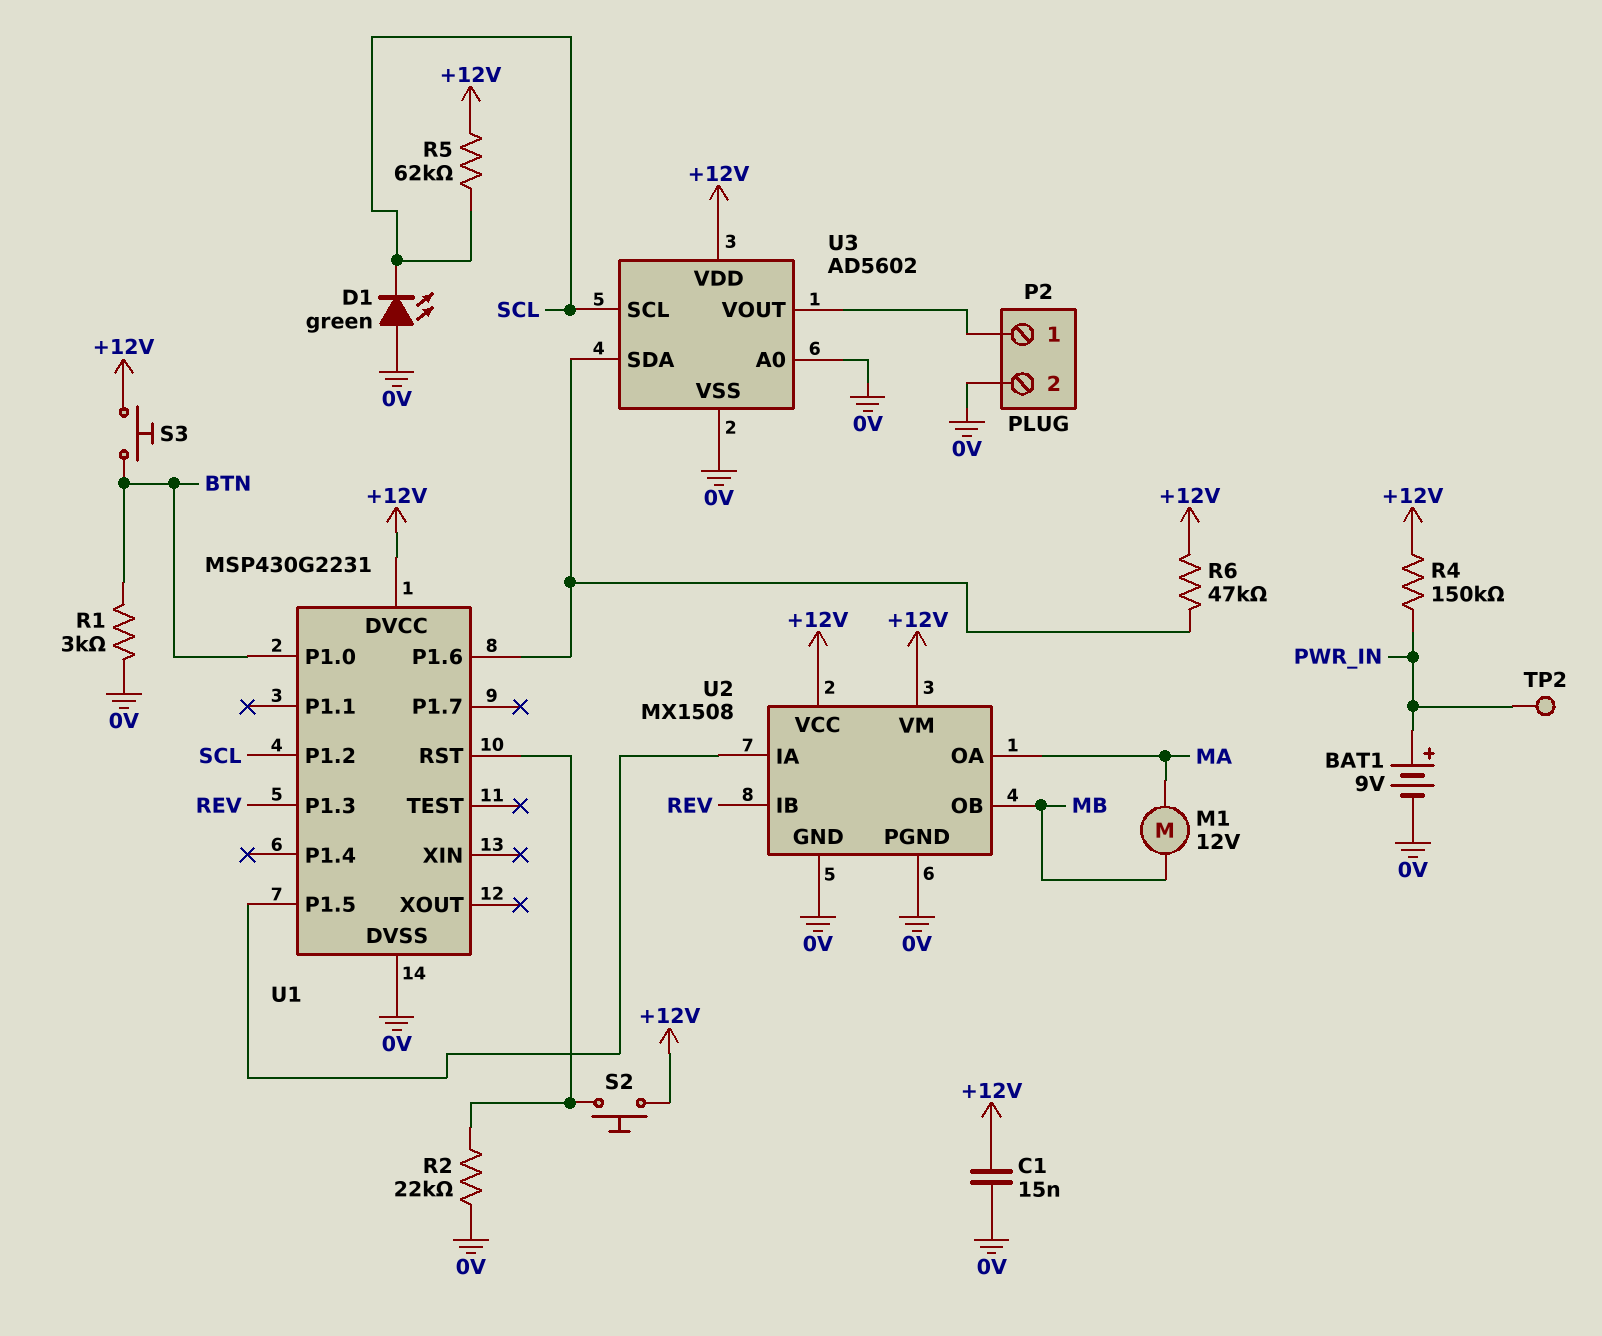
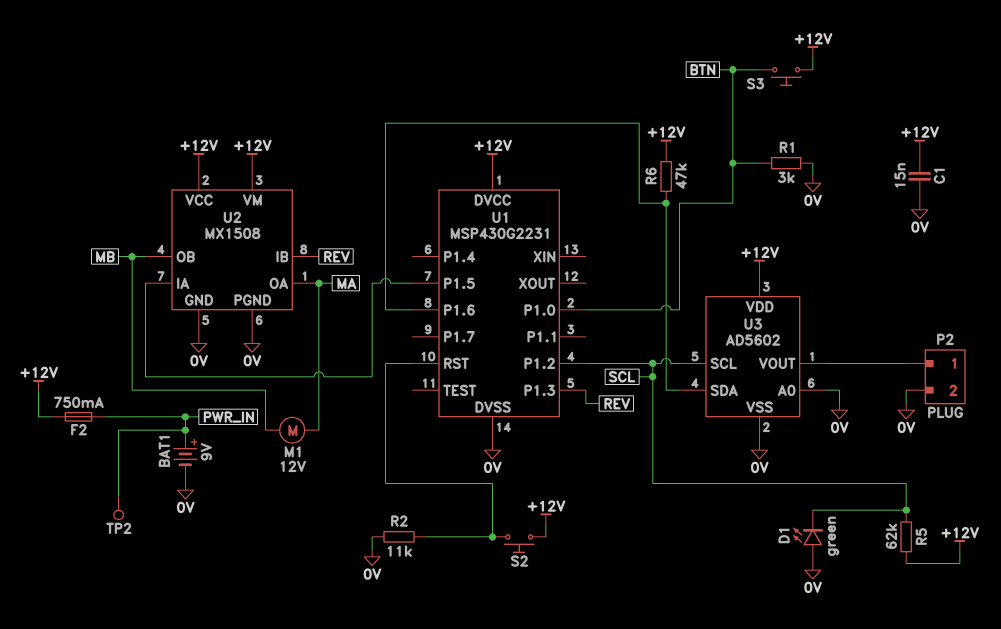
F2: none -> 750mA (+12V, PWR_IN)
R2: 22k (0V, U1/RST) -> 11k (0V, U1/RST)
R4: 150k (+12V, PWR_IN) -> none

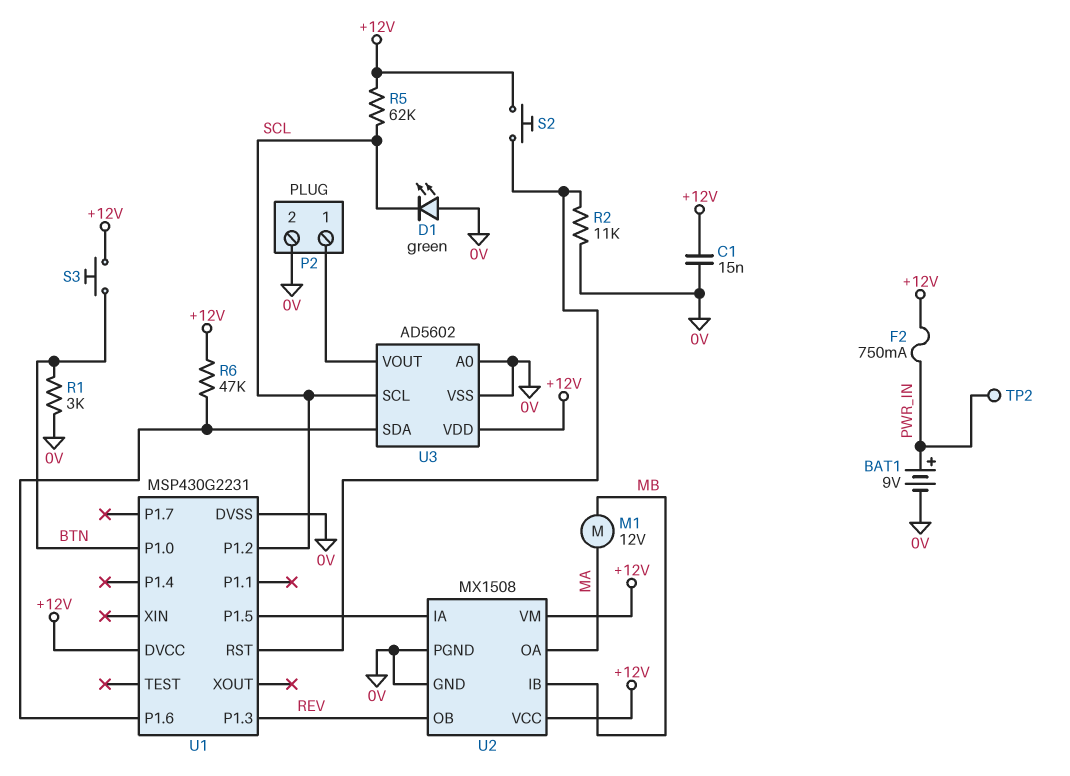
U2 pin IB: REV -> MB
U2 pin OB: MB -> REV

